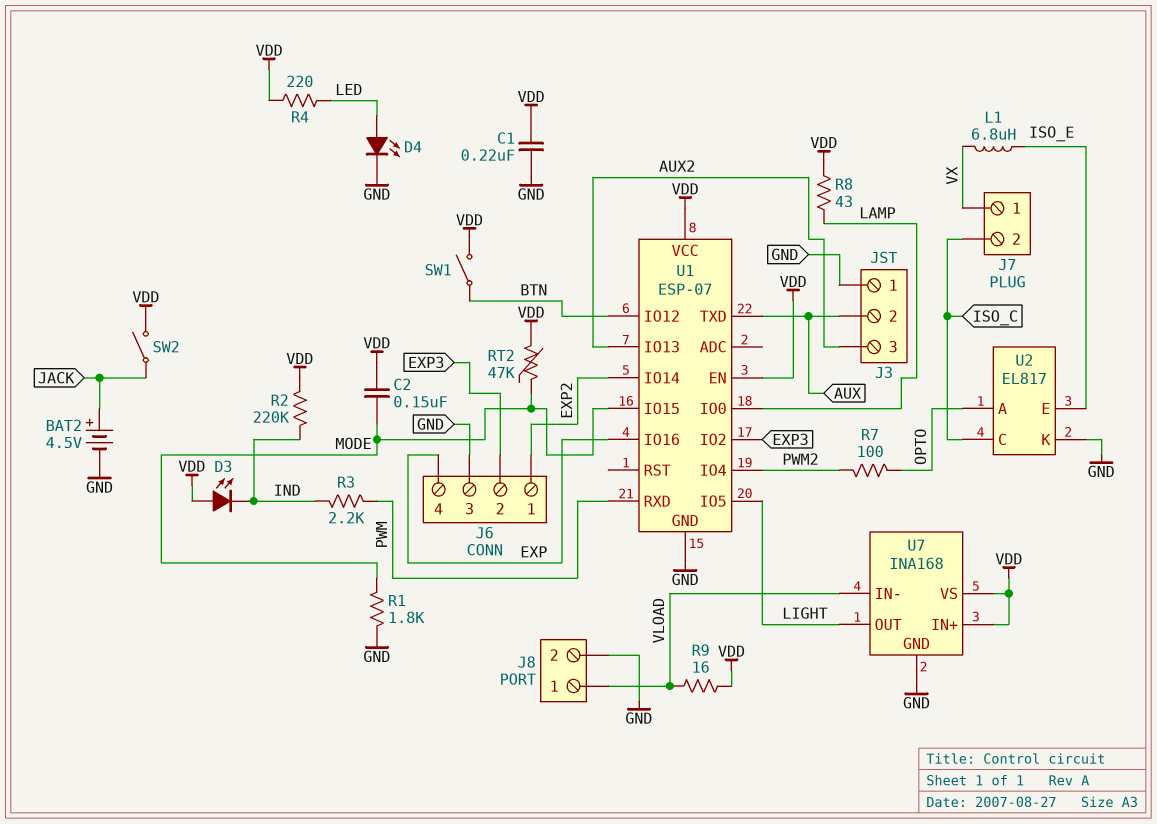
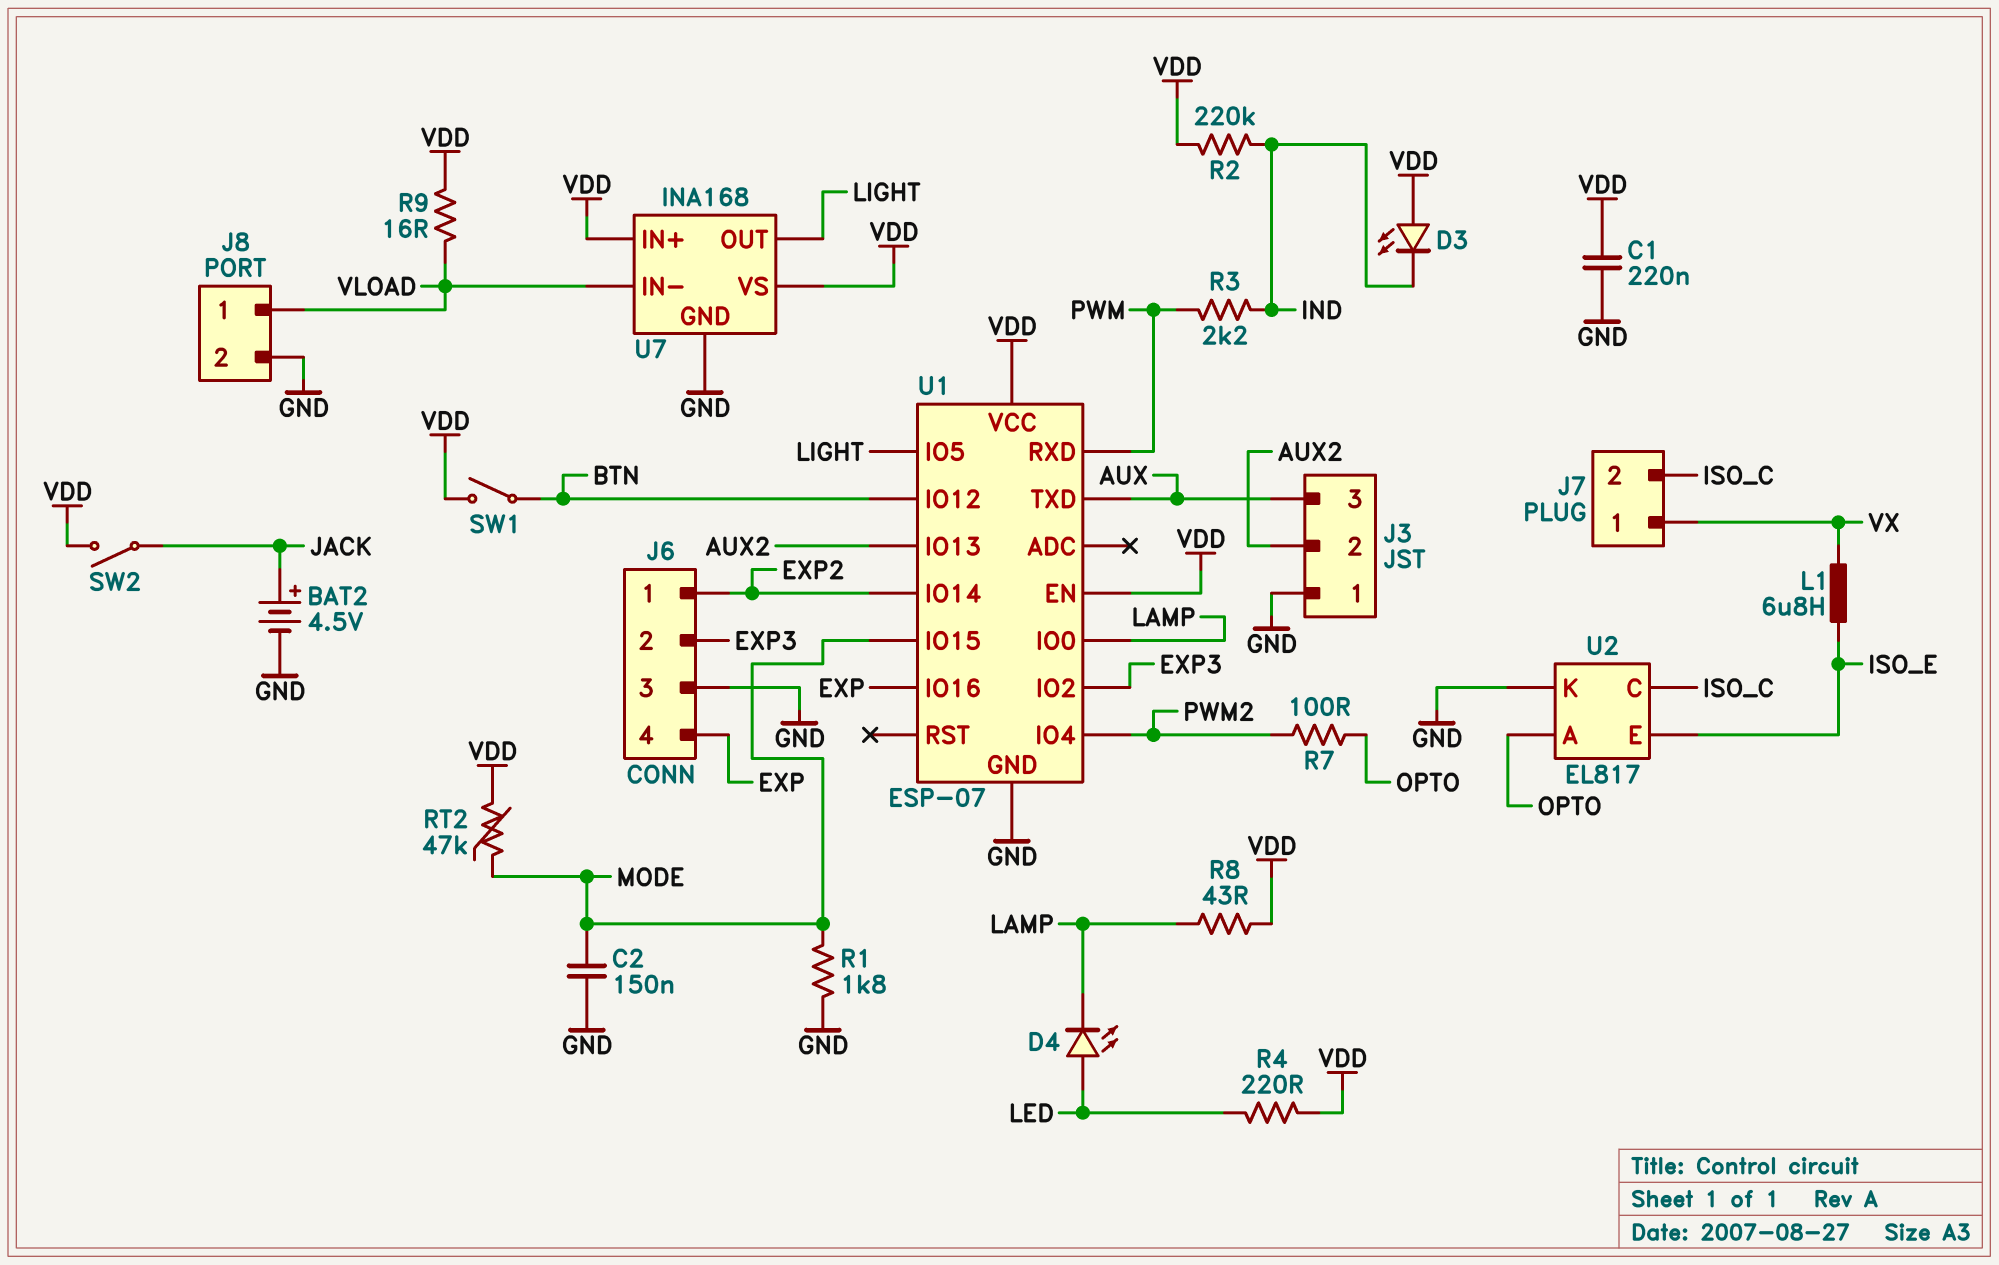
C2: 150nF (MODE, VDD) -> 150nF (GND, MODE)
D4: LED (A LED, K GND) -> LED (A LED, K LAMP)
J3 pin 2: AUX -> AUX2
J3 pin 3: AUX2 -> AUX

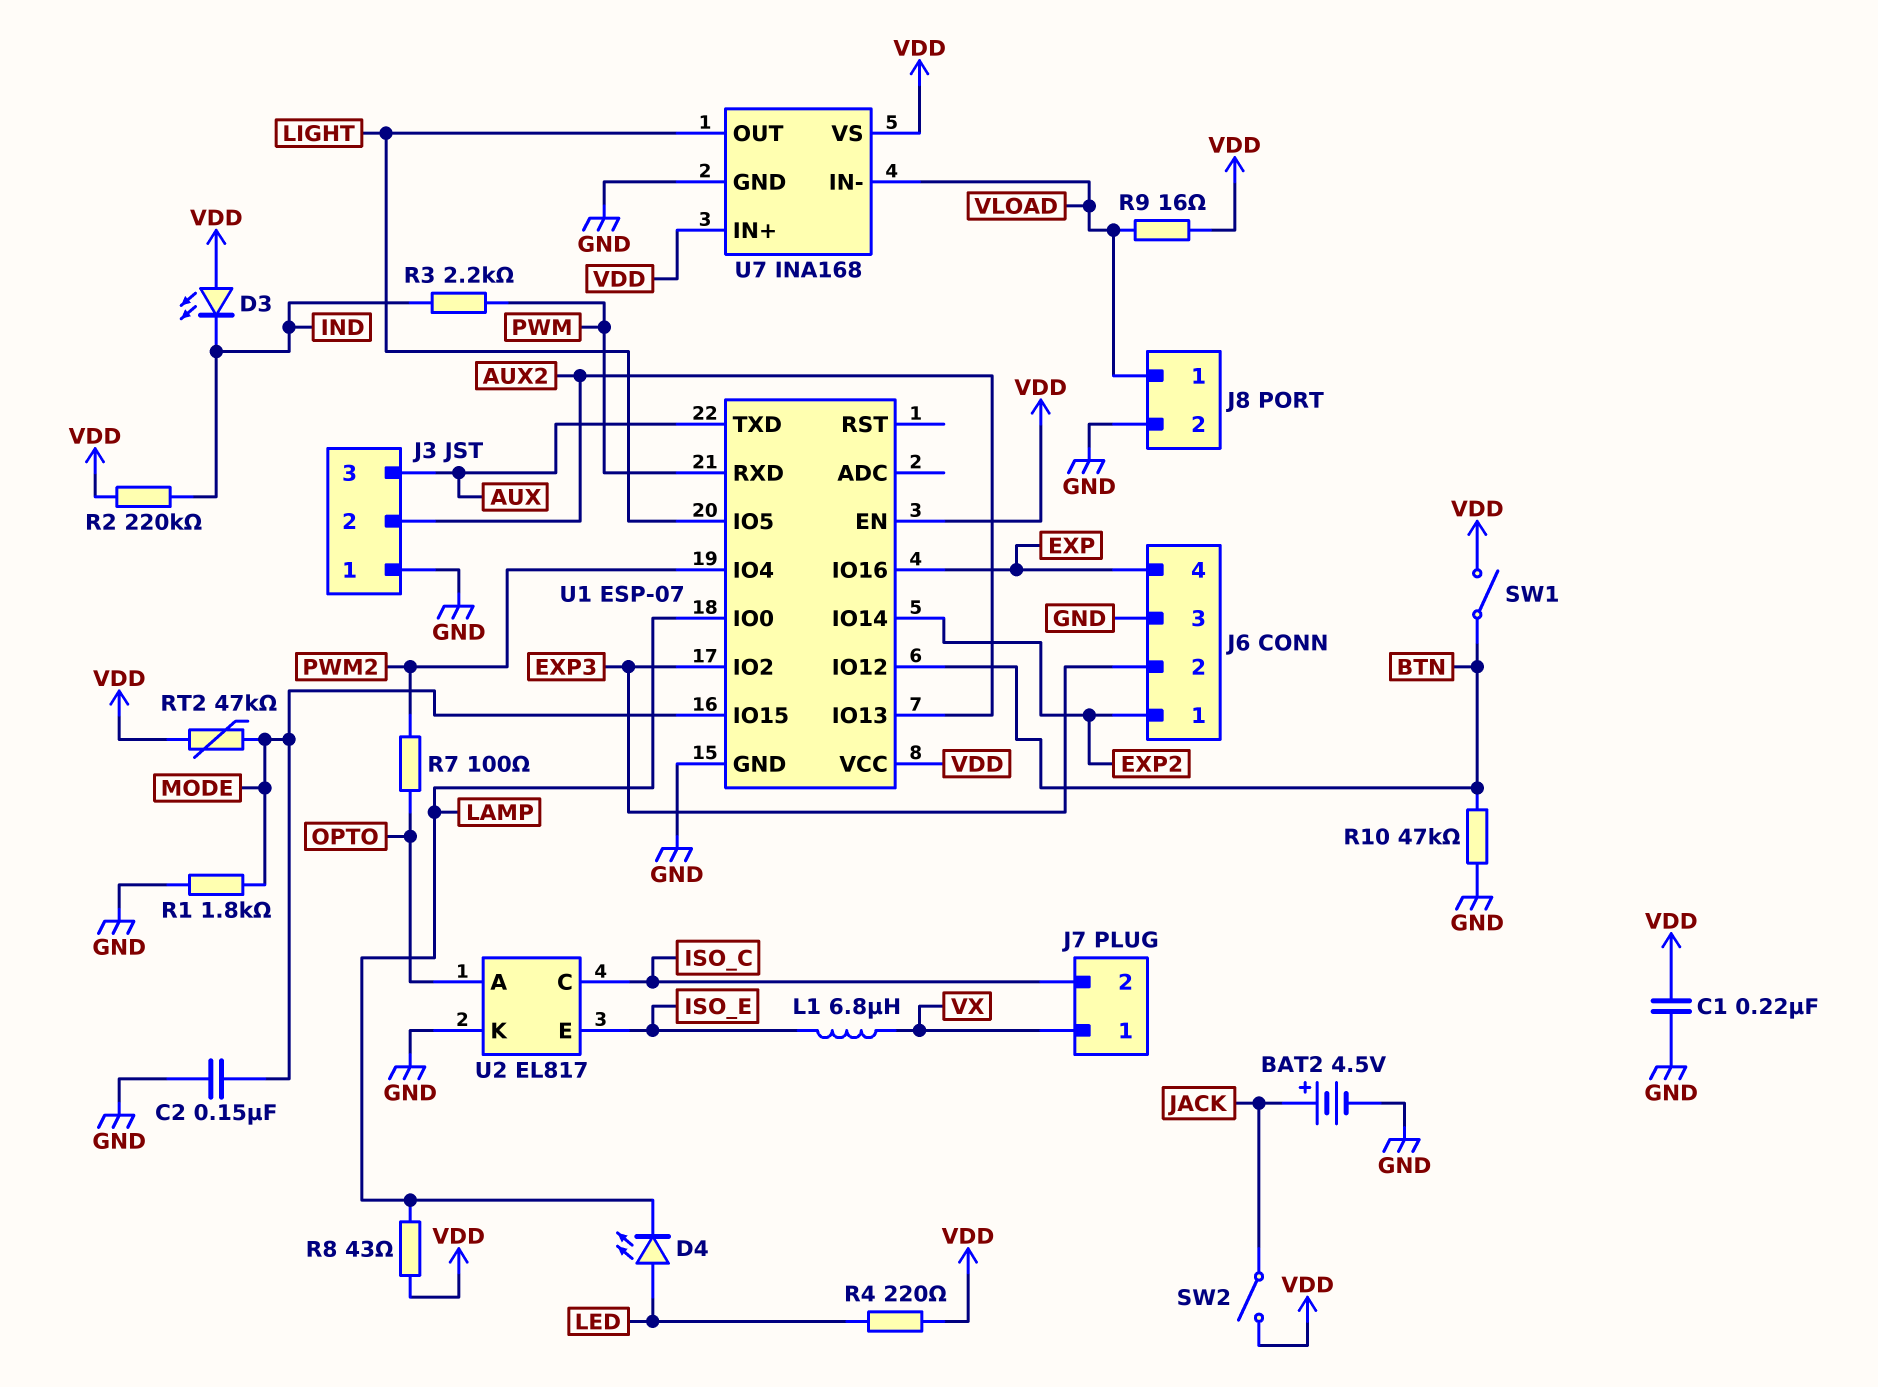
R10: none -> 47k (BTN, GND)

